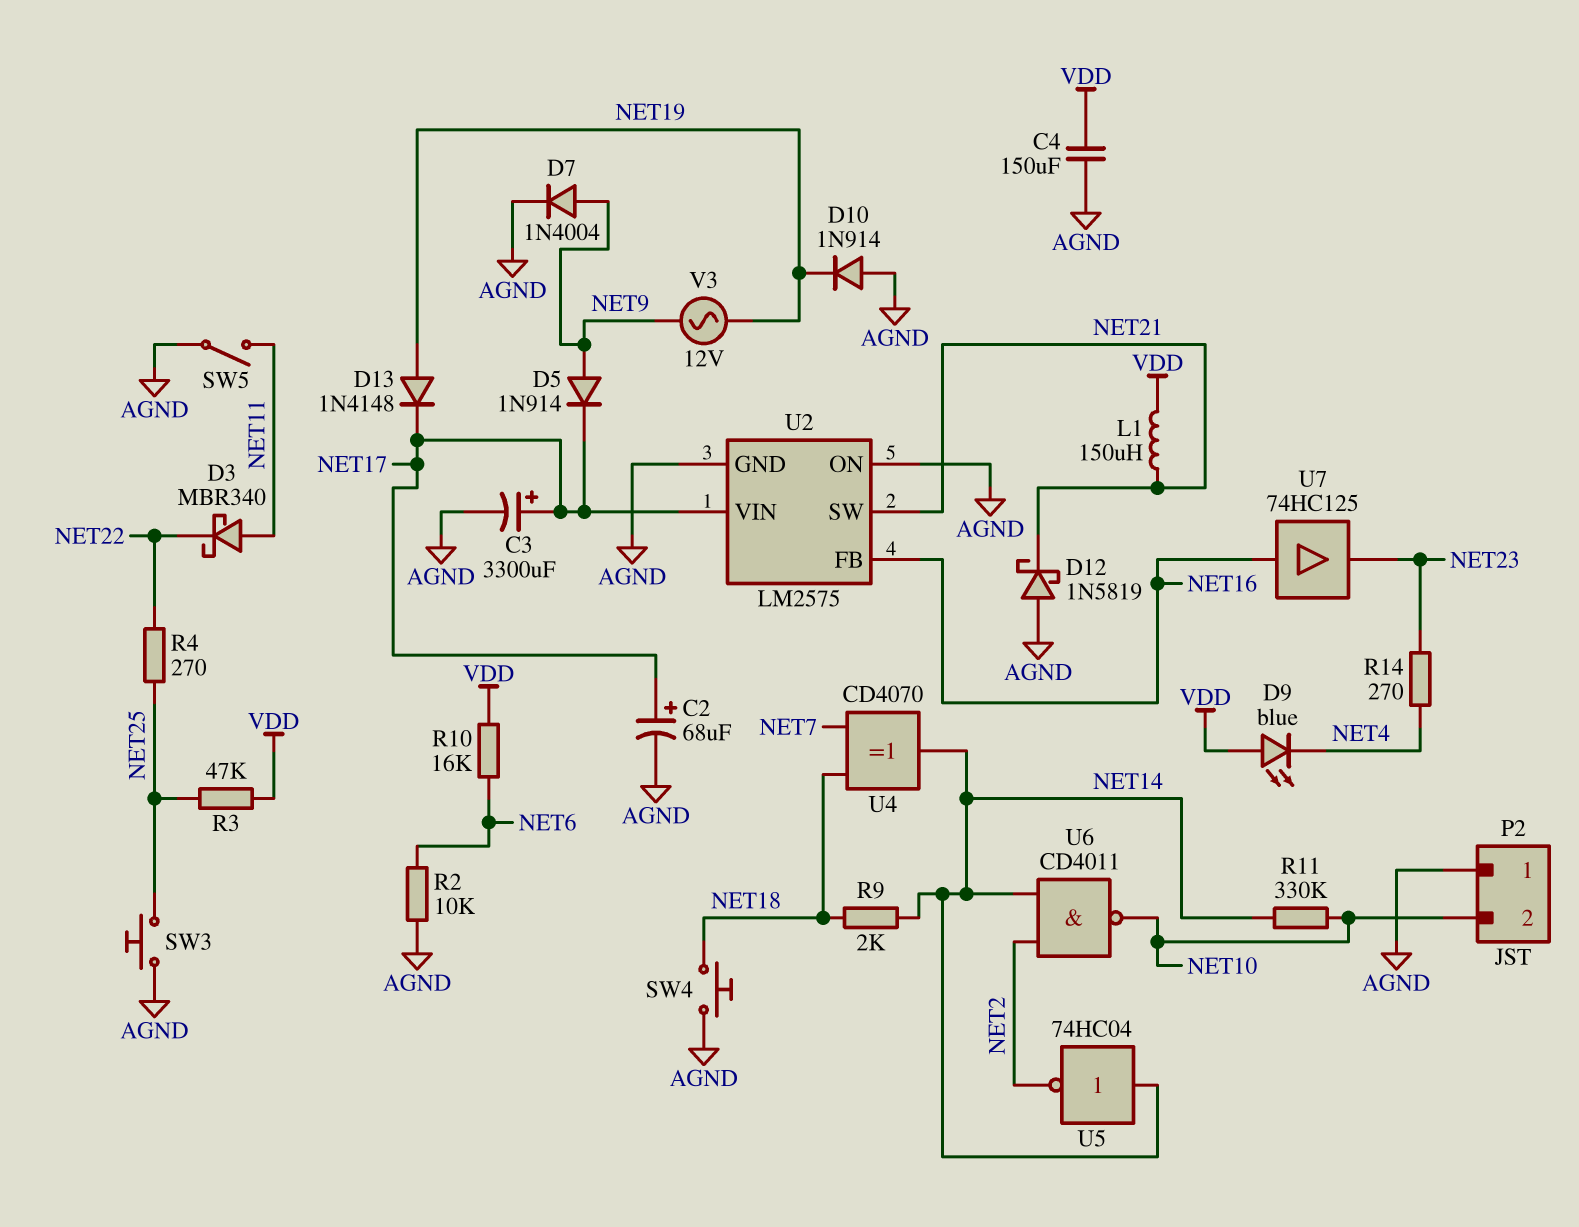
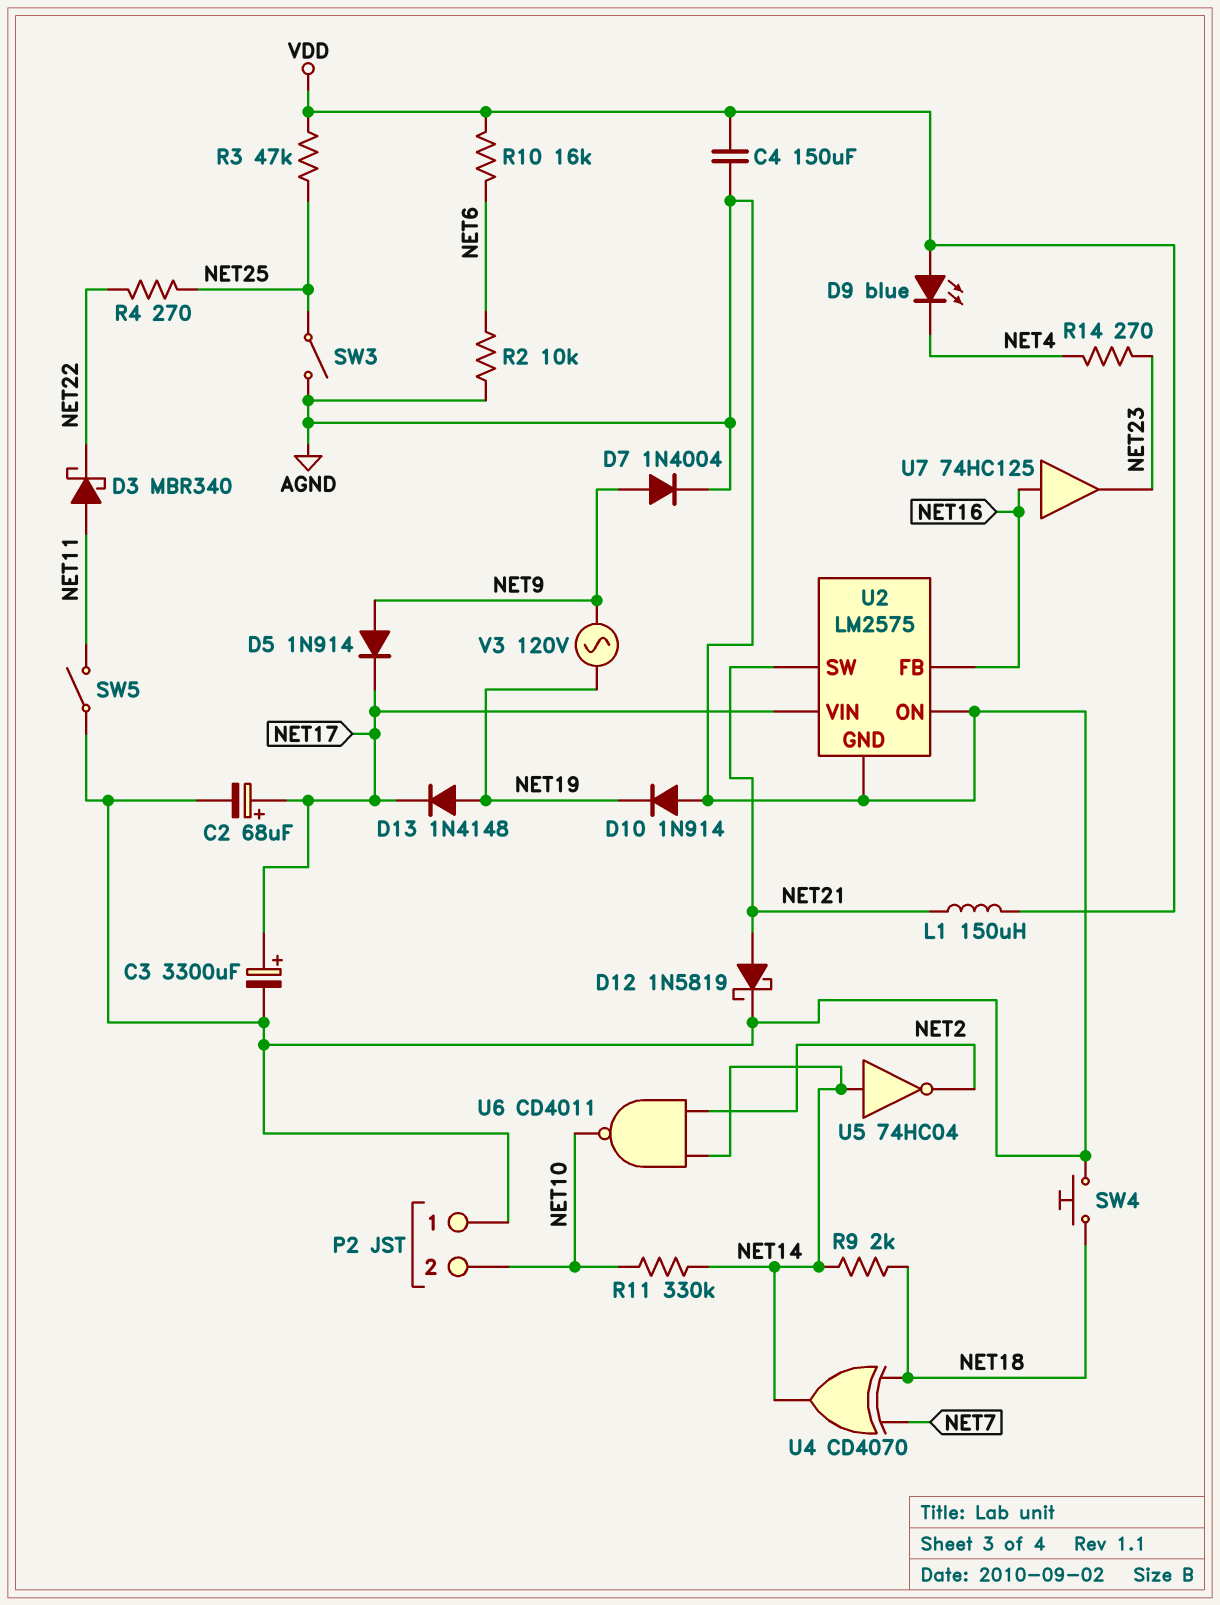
D12: schottky 1N5819 (A AGND, K NET21) -> schottky 1N5819 (A NET21, K AGND)
SW3: button (AGND, NET25) -> switch (AGND, NET25)
V3: AC 12V (NET9, NET19) -> AC 120V (NET9, NET19)

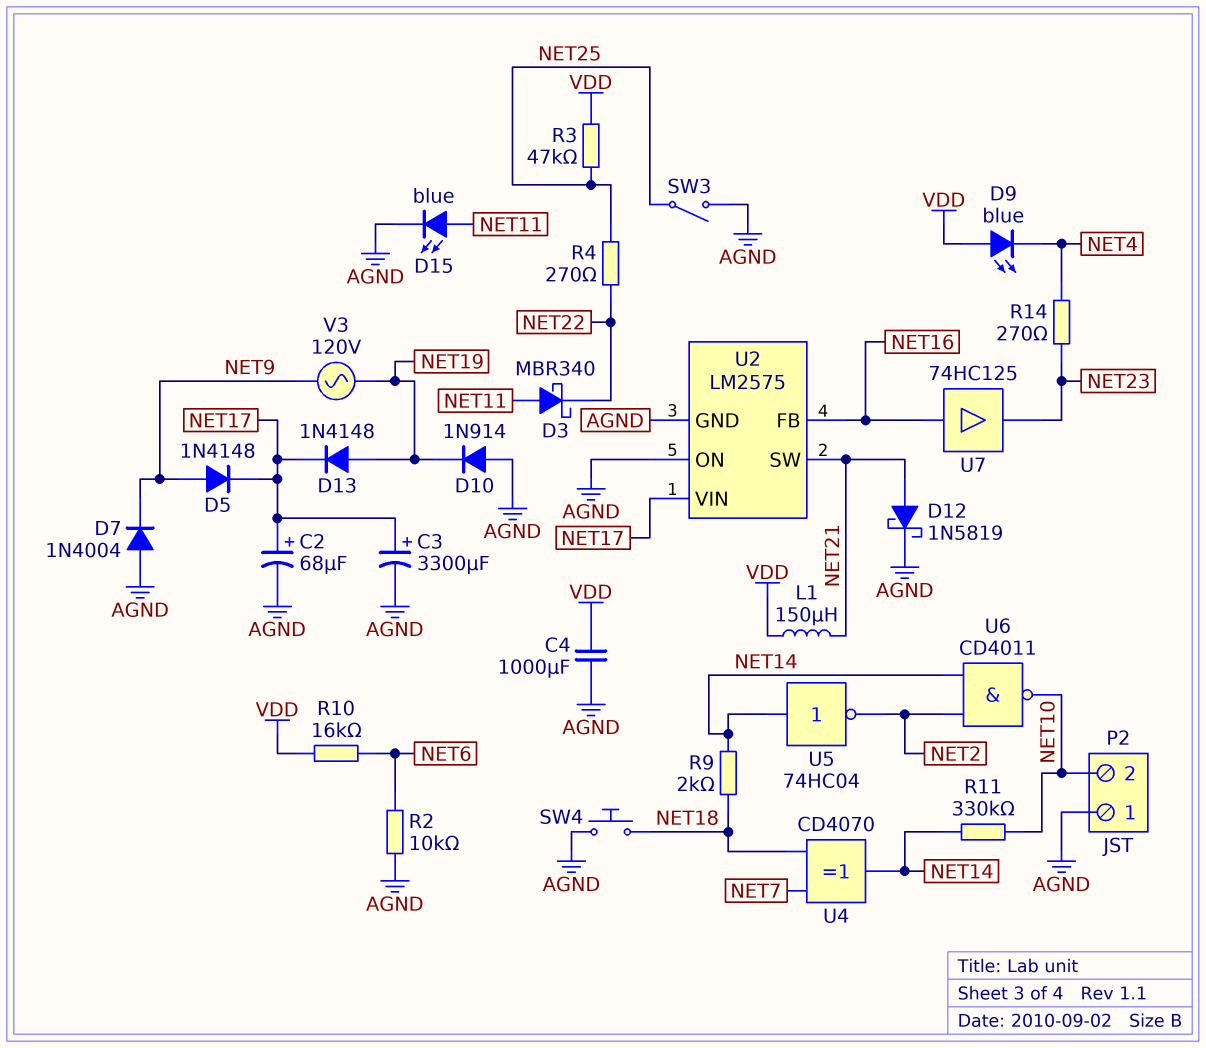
C4: 150uF (AGND, VDD) -> 1000uF (AGND, VDD)
D5: diode 1N914 (A NET9, K NET17) -> diode 1N4148 (A NET9, K NET17)
D7: diode 1N4004 (A NET9, K AGND) -> diode 1N4004 (A AGND, K NET9)
D15: none -> LED blue (A NET11, K AGND)
SW5: switch (AGND, NET11) -> none

